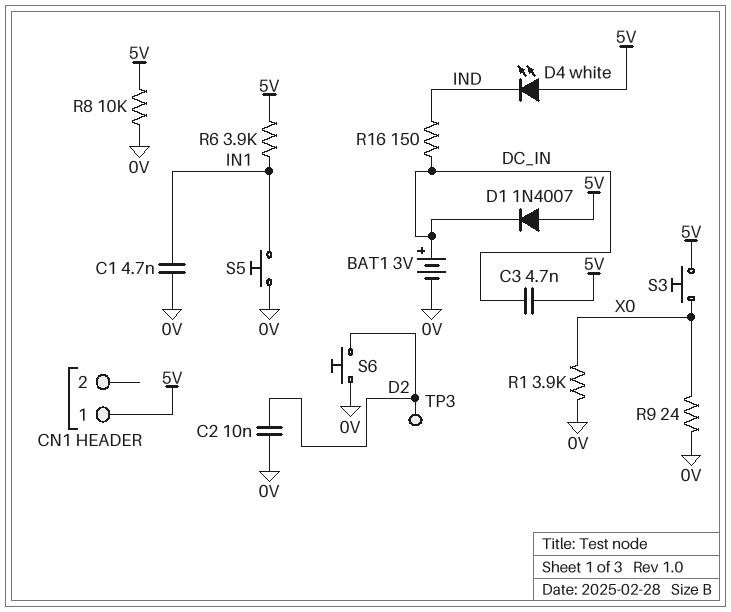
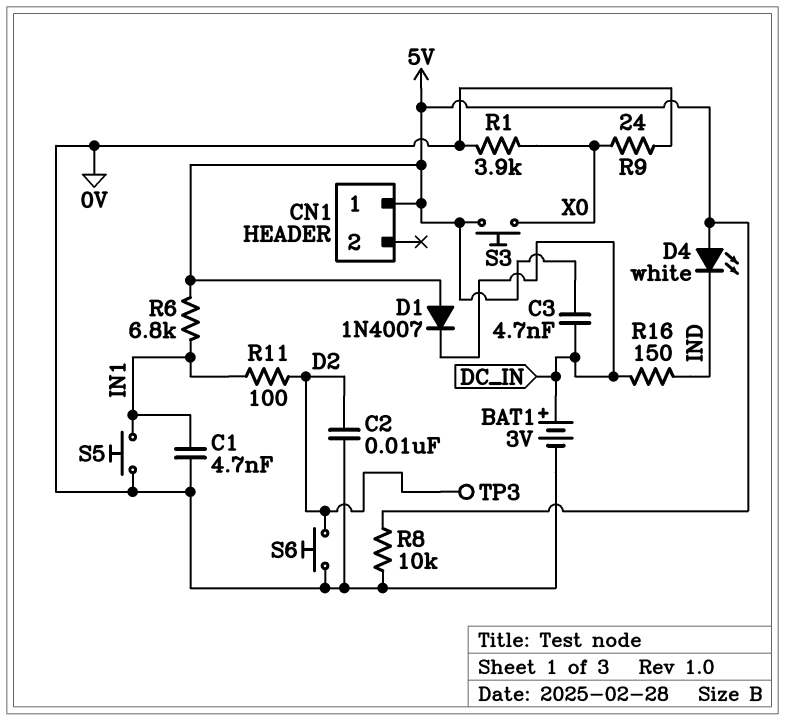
R6: 3.9k (5V, IN1) -> 6.8k (5V, IN1)
R11: none -> 100 (D2, IN1)

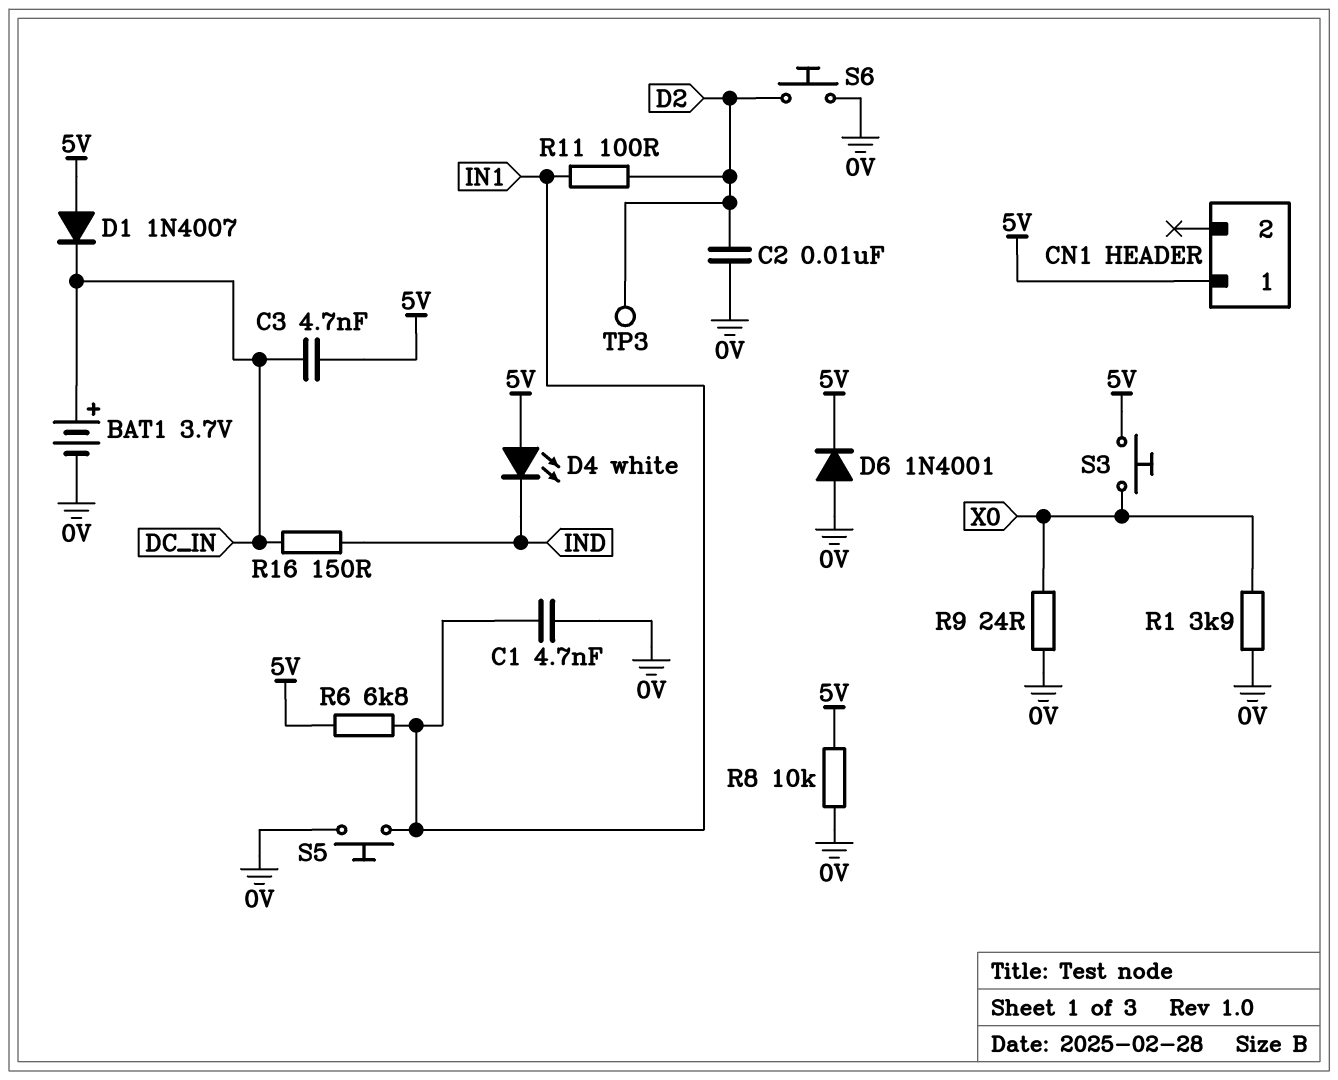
BAT1: 3V (plus DC_IN, minus 0V) -> 3.7V (plus DC_IN, minus 0V)
D6: none -> diode 1N4001 (A 0V, K 5V)

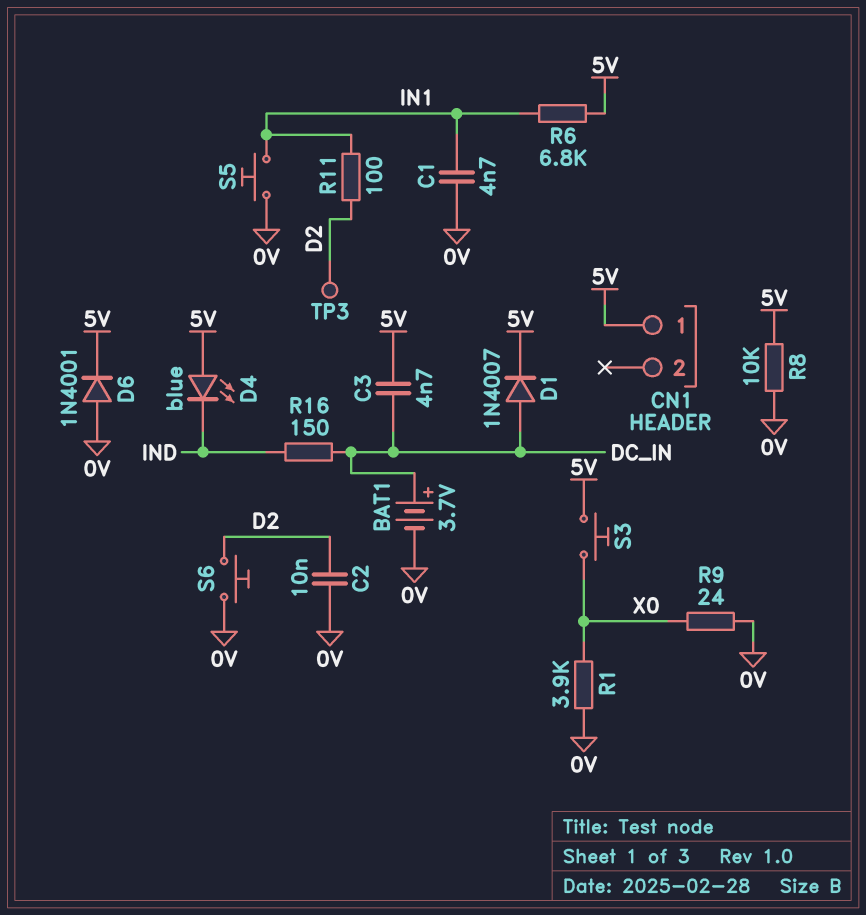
D1: diode 1N4007 (A 5V, K DC_IN) -> diode 1N4007 (A DC_IN, K 5V)
D4: LED white (A 5V, K IND) -> LED blue (A 5V, K IND)

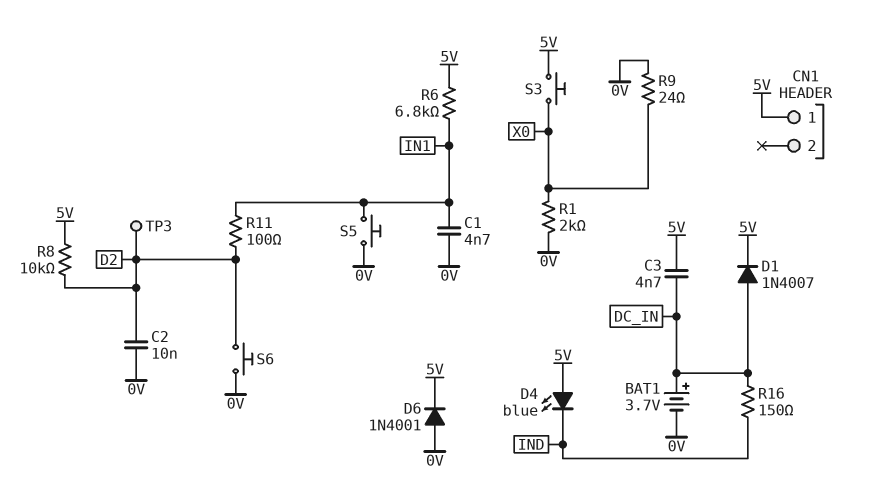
R1: 3.9k (0V, X0) -> 2k (0V, X0)
R8: 10k (0V, 5V) -> 10k (5V, D2)

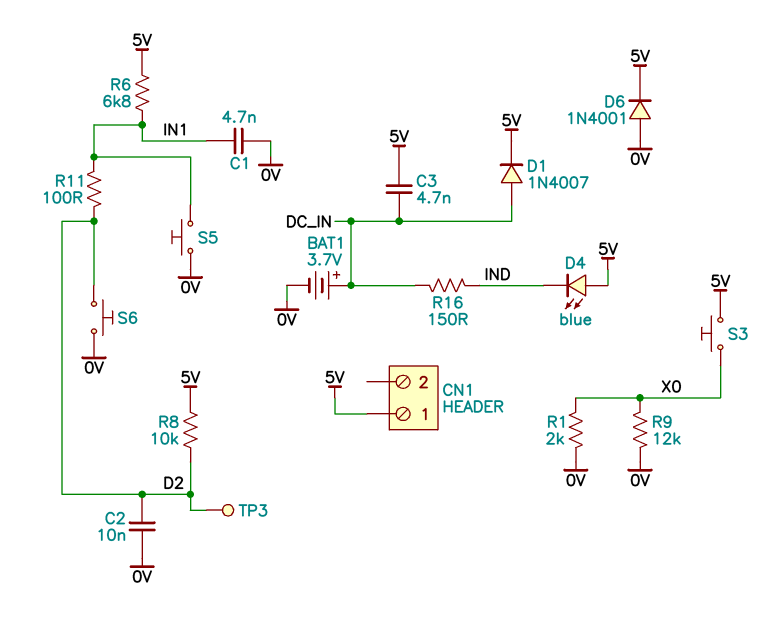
R9: 24 (0V, X0) -> 12k (0V, X0)

